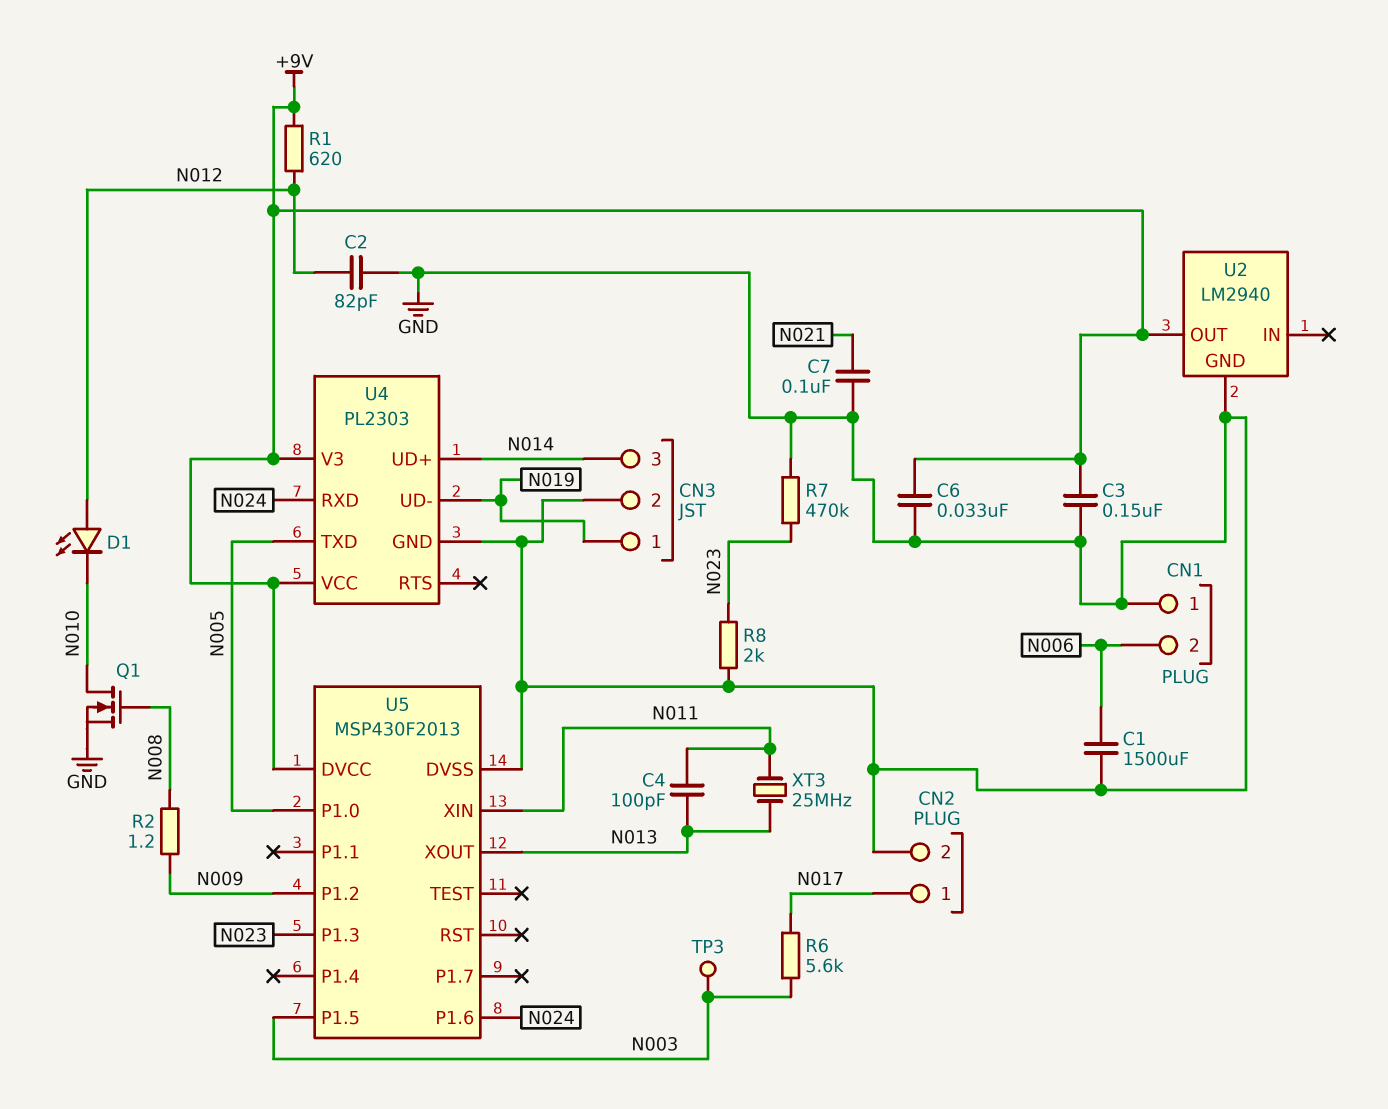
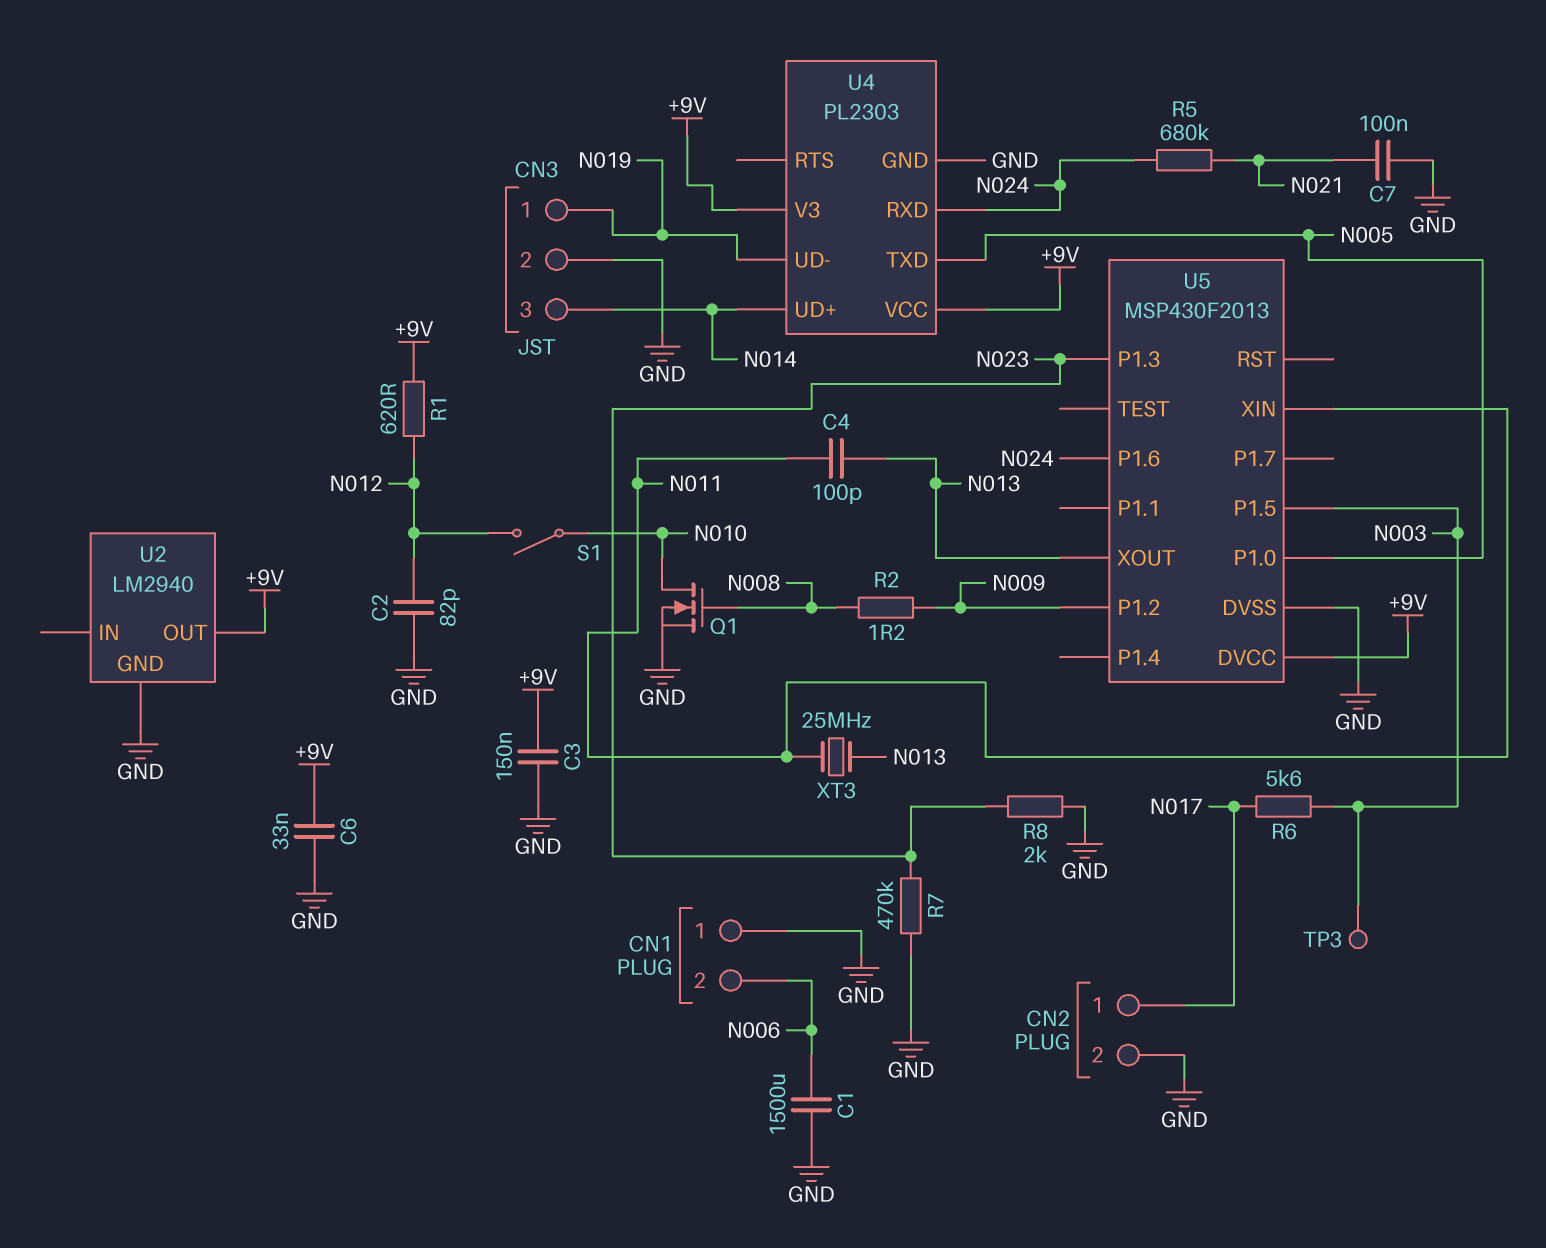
D1: LED (A N012, K N010) -> none
R5: none -> 680k (N021, N024)
S1: none -> switch (N010, N012)

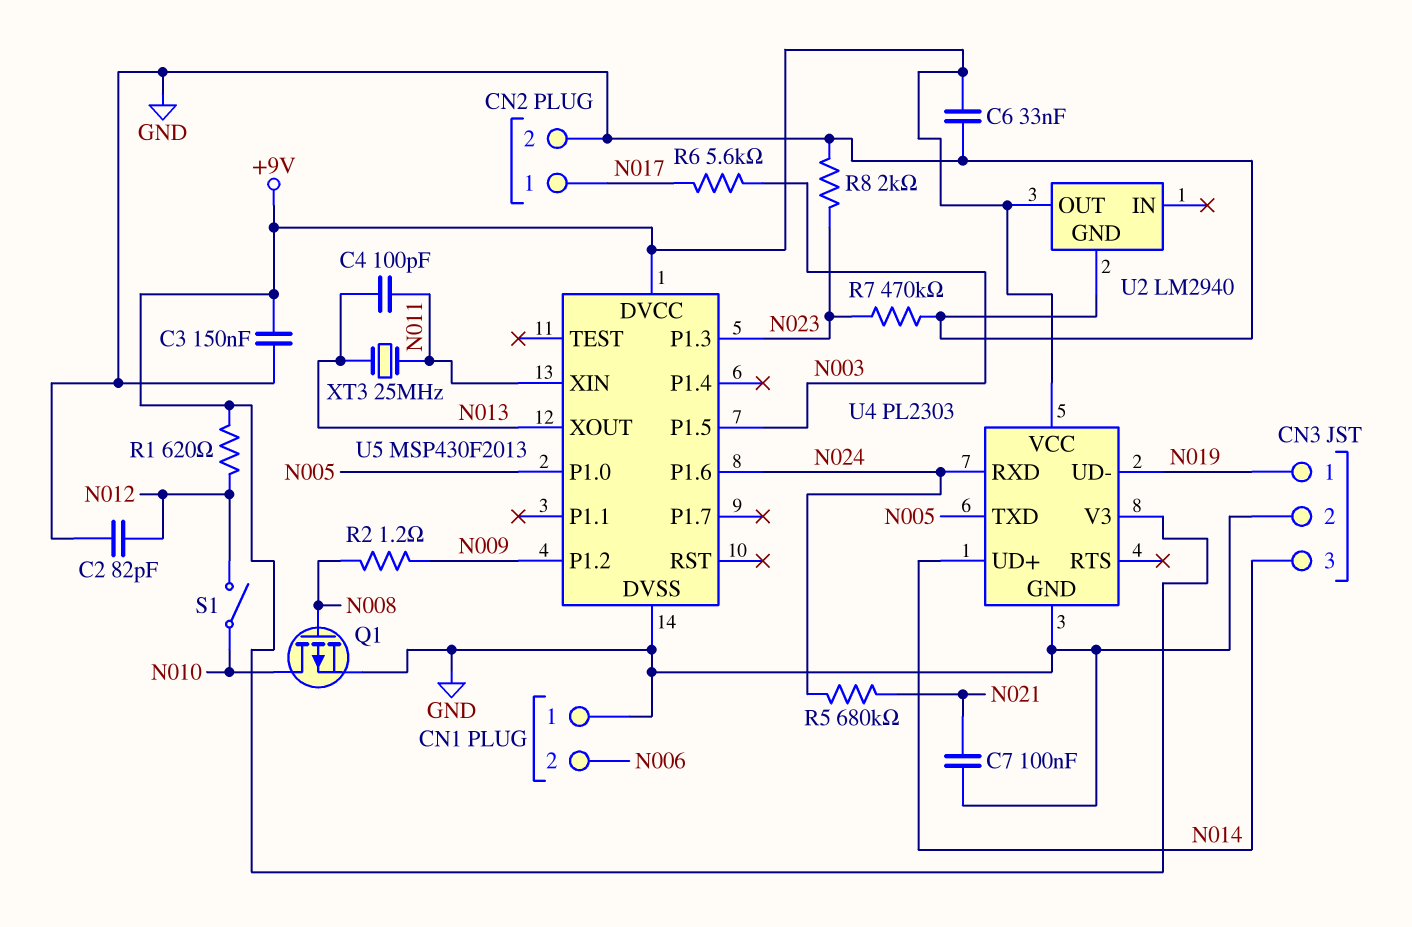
C1: 1500uF (GND, N006) -> none
Q1: NMOS (G N008, D N010, S GND) -> PMOS (G N008, D N010, S GND)
TP3: test point (N003) -> none

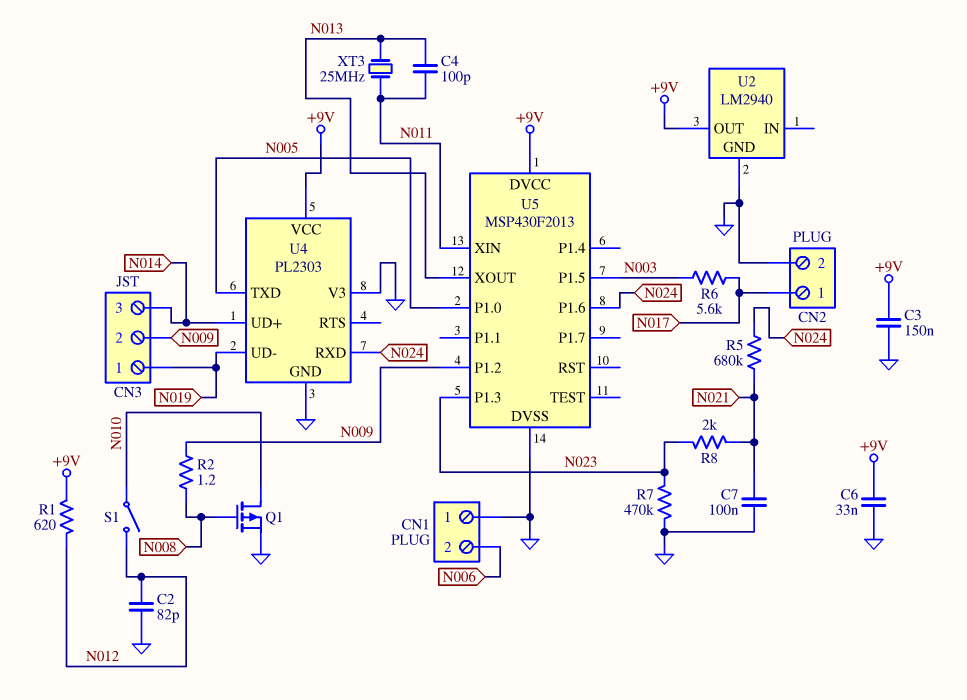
CN3 pin 2: GND -> N009
R8: 2k (GND, N023) -> 2k (N021, N023)
U4 pin V3: +9V -> GND

